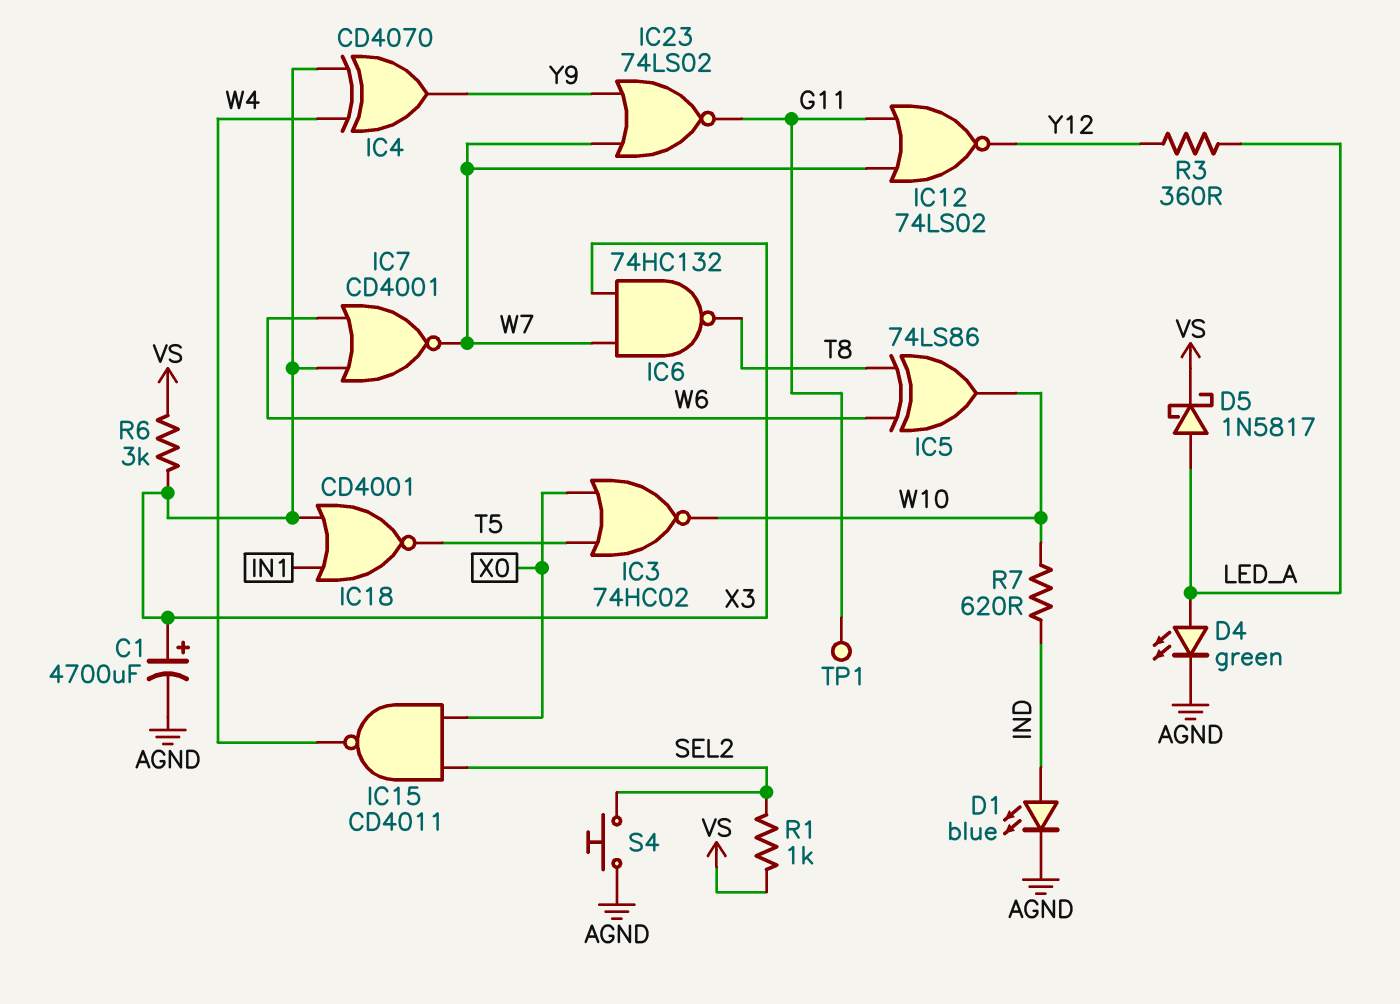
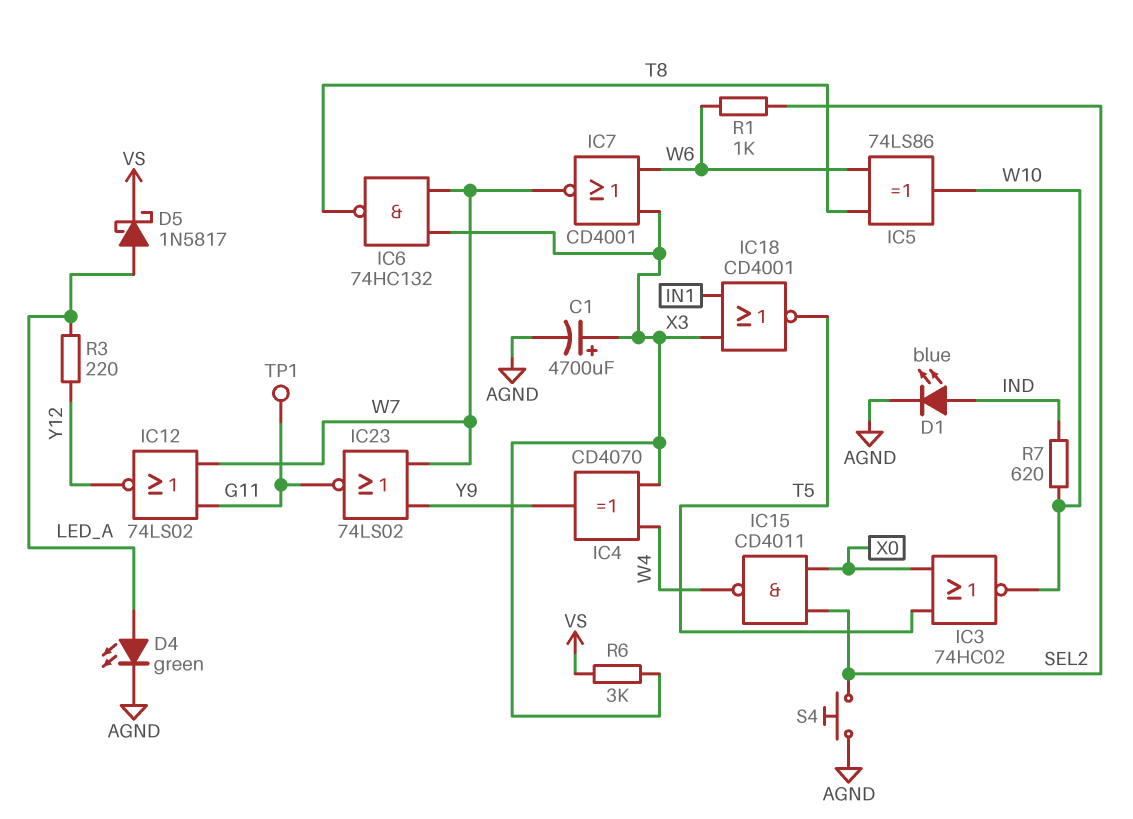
R1: 1k (SEL2, VS) -> 1k (SEL2, W6)
R3: 360 (LED_A, Y12) -> 220 (LED_A, Y12)

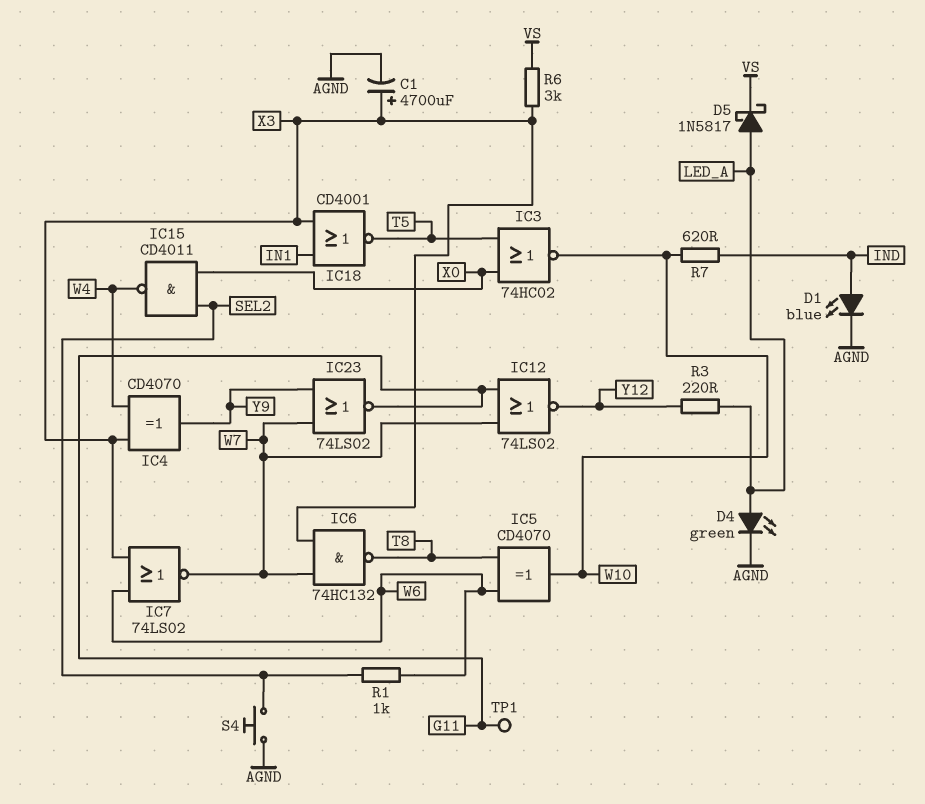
IC5: XOR 74LS86 (in T8, in W6, out W10) -> XOR CD4070 (in T8, in W6, out W10)
IC7: NOR CD4001 (in W6, in X3, out W7) -> NOR 74LS02 (in W6, in X3, out W7)

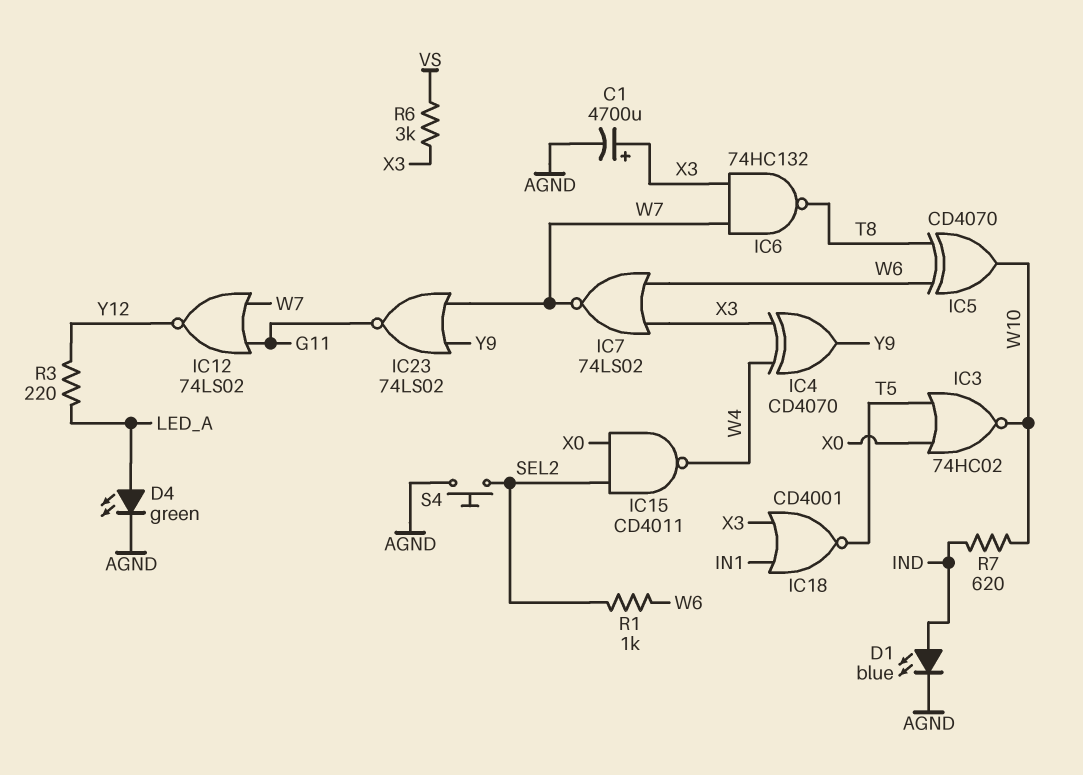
D5: schottky 1N5817 (A LED_A, K VS) -> none
TP1: test point (G11) -> none

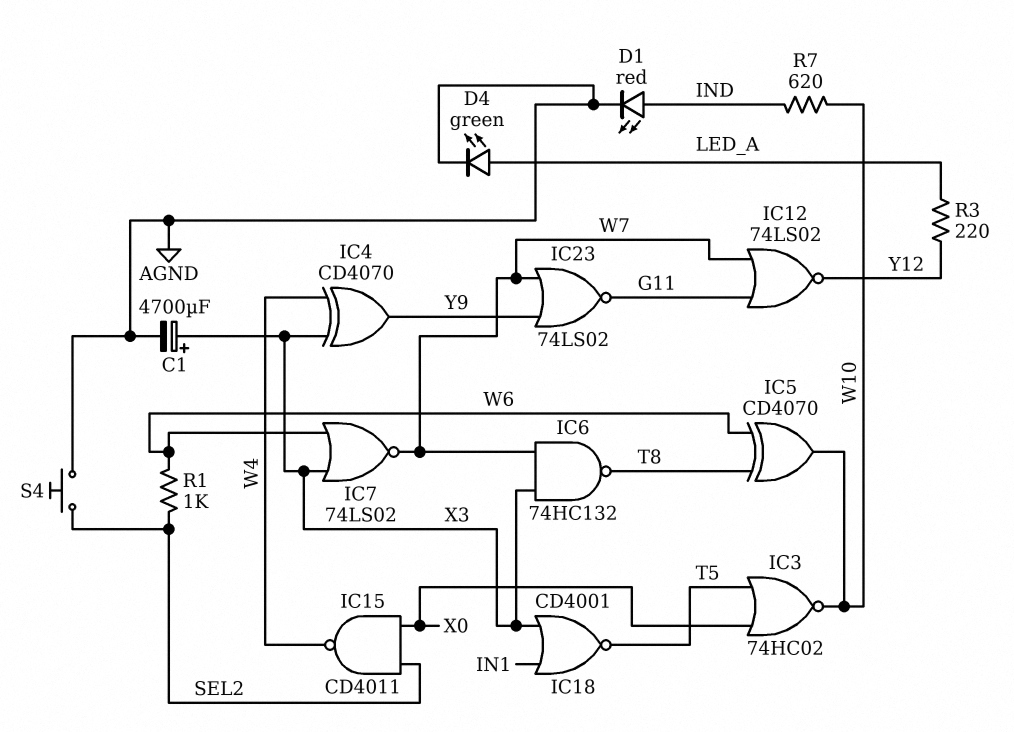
D1: LED blue (A IND, K AGND) -> LED red (A IND, K AGND)
R6: 3k (VS, X3) -> none

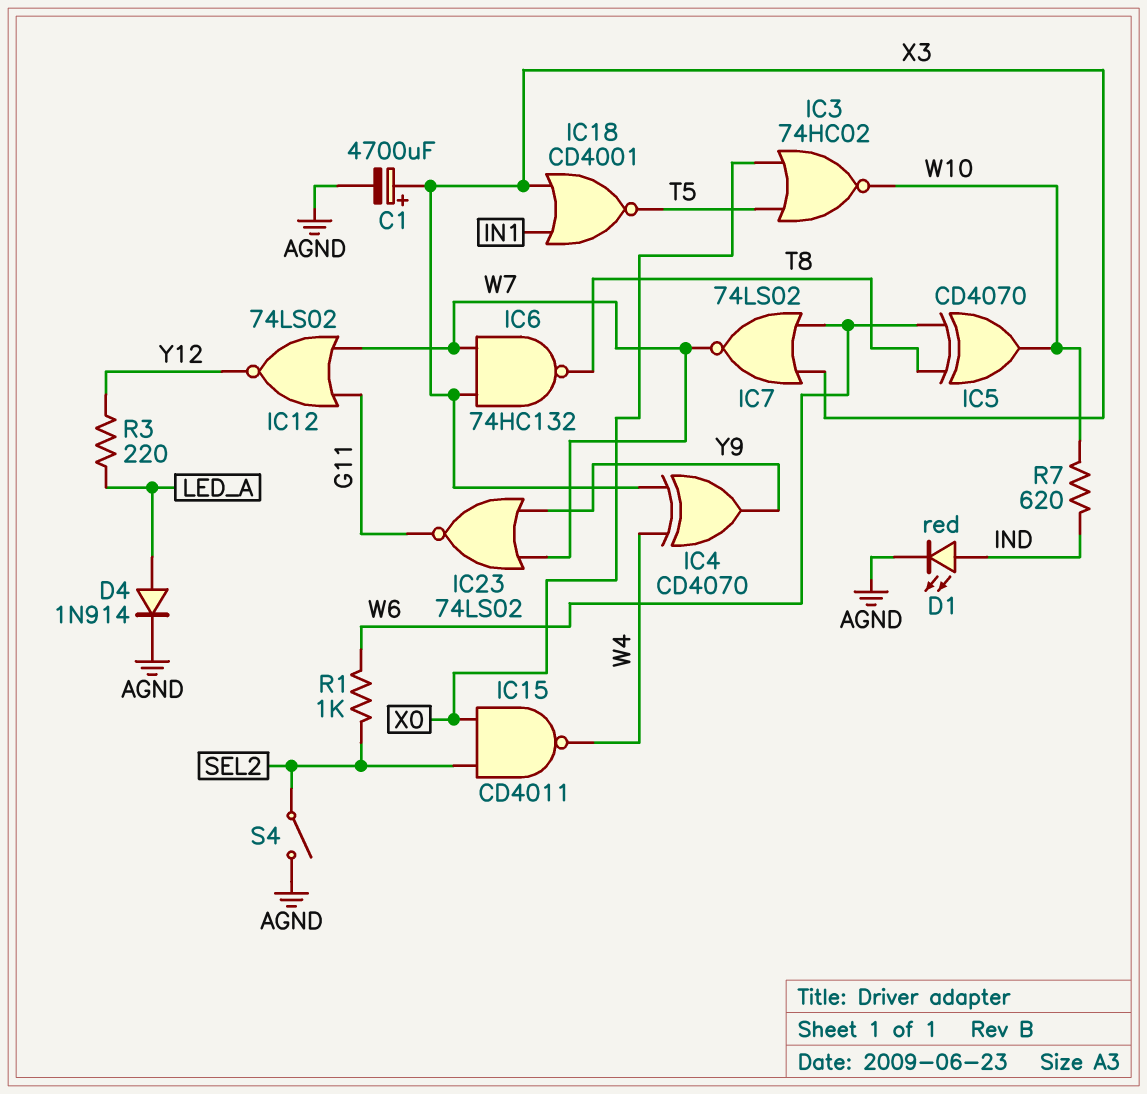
D4: LED green (A LED_A, K AGND) -> diode 1N914 (A LED_A, K AGND)
S4: button (AGND, SEL2) -> switch (AGND, SEL2)

